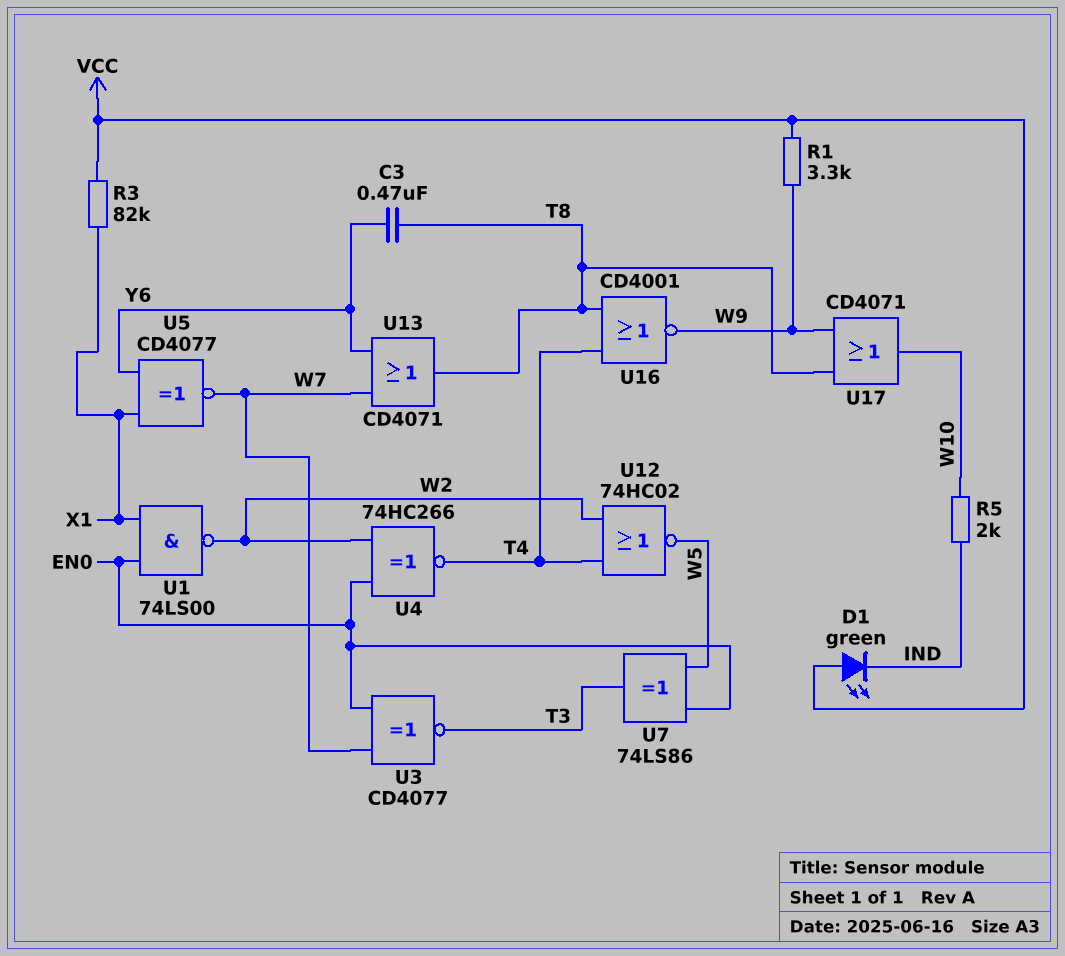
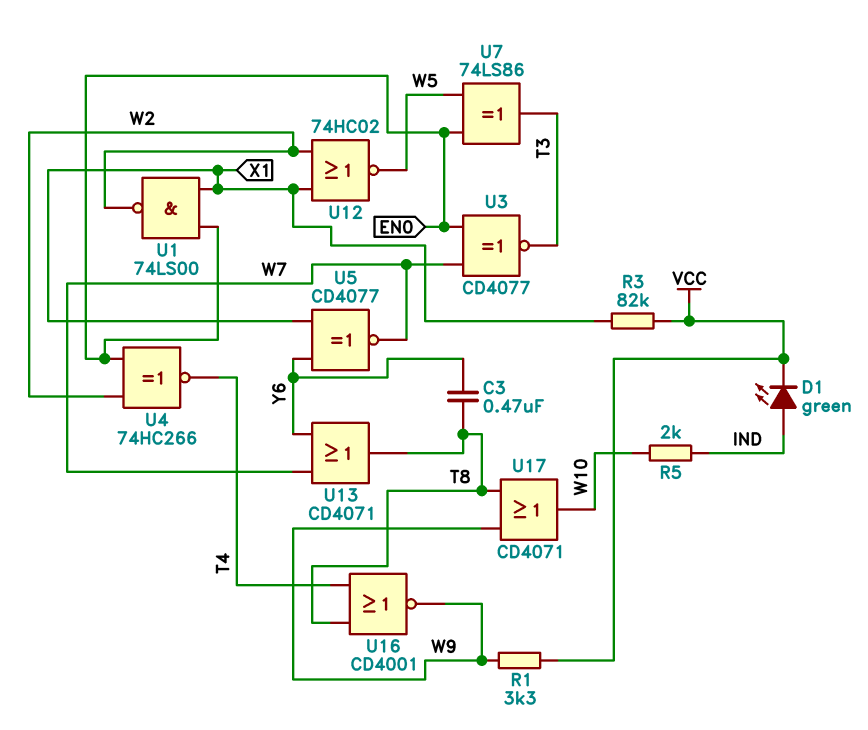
D1: LED green (A VCC, K IND) -> LED green (A IND, K VCC)
U12: NOR 74HC02 (in T4, in W2, out W5) -> NOR 74HC02 (in W2, in X1, out W5)

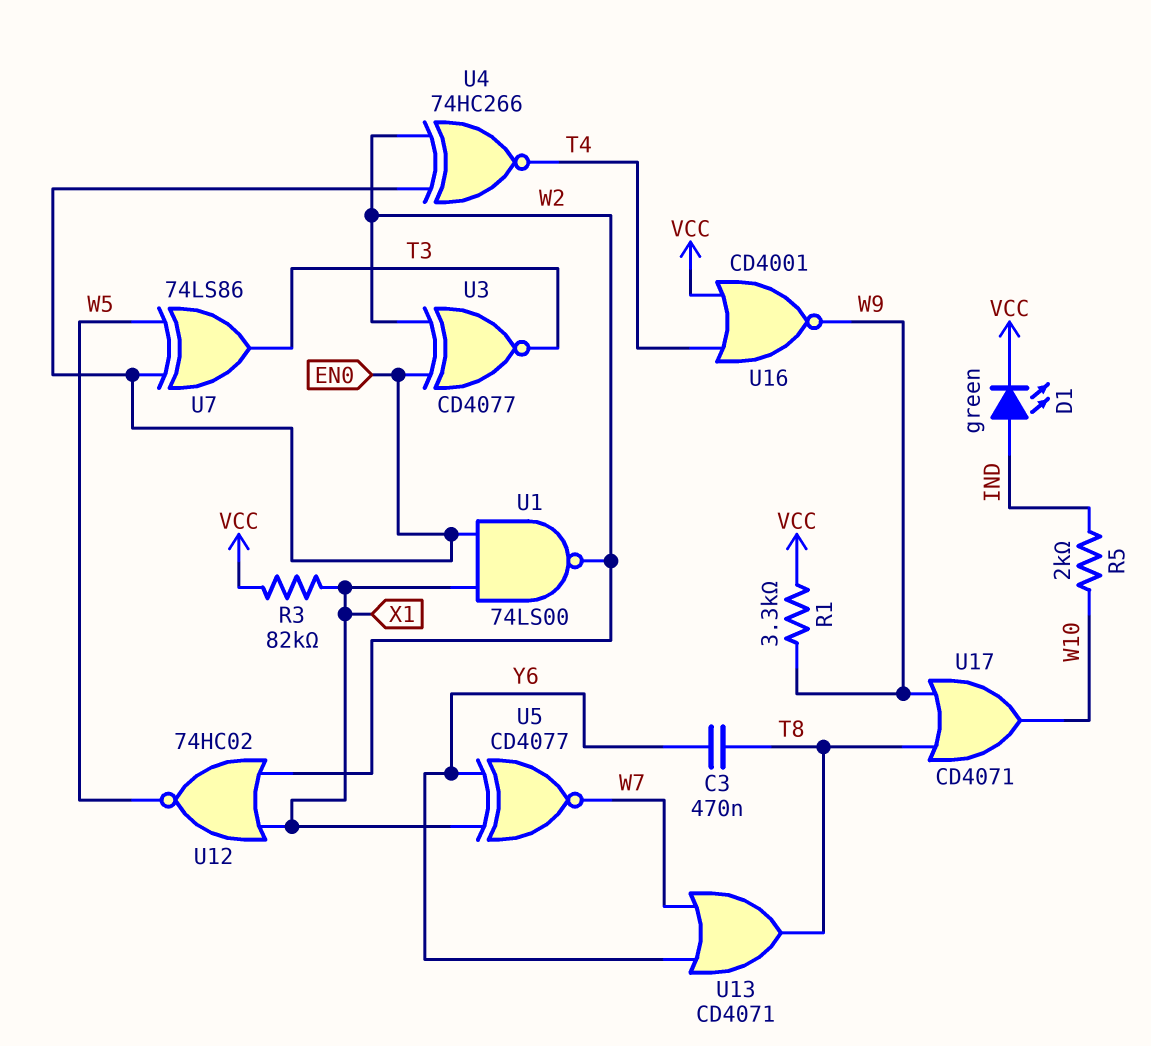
U3: XNOR CD4077 (in EN0, in W7, out T3) -> XNOR CD4077 (in EN0, in W2, out T3)
U16: NOR CD4001 (in T4, in T8, out W9) -> NOR CD4001 (in T4, in VCC, out W9)

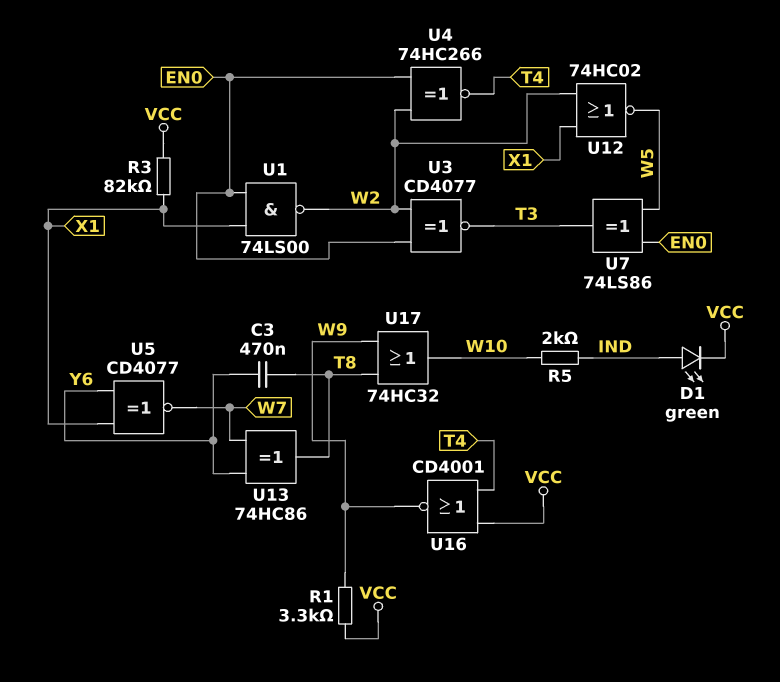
U13: OR CD4071 (in W7, in Y6, out T8) -> XOR 74HC86 (in W7, in Y6, out T8)
U17: OR CD4071 (in T8, in W9, out W10) -> OR 74HC32 (in T8, in W9, out W10)

